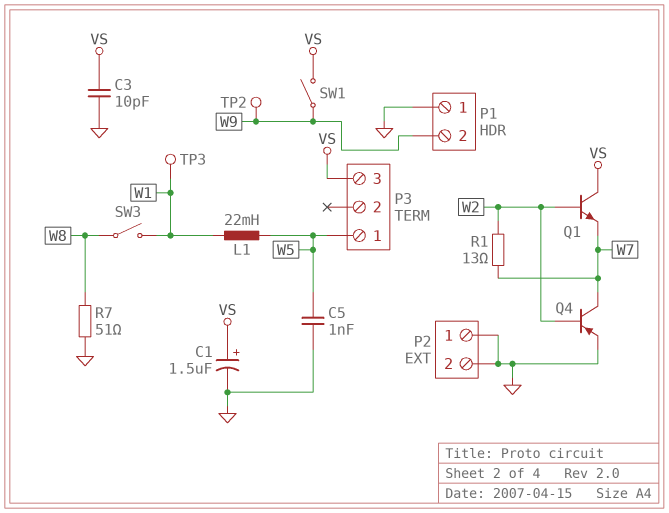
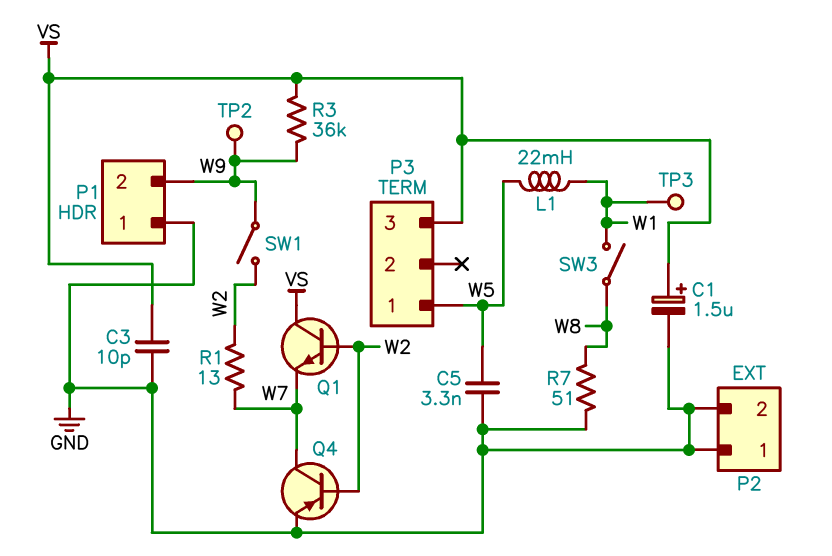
C5: 1nF (GND, W5) -> 3.3nF (GND, W5)
R3: none -> 36k (VS, W9)
SW1: switch (VS, W9) -> switch (W2, W9)

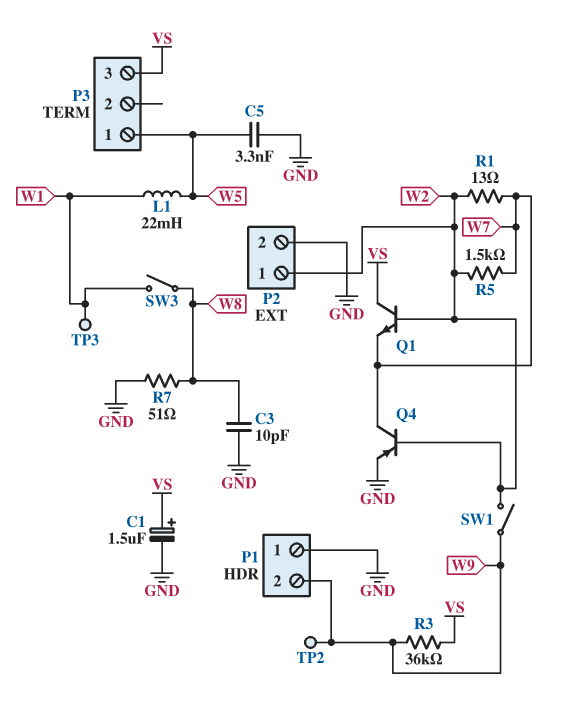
C3: 10pF (GND, VS) -> 10pF (GND, W8)
P2 pin 1: GND -> W2
R5: none -> 1.5k (W2, W7)

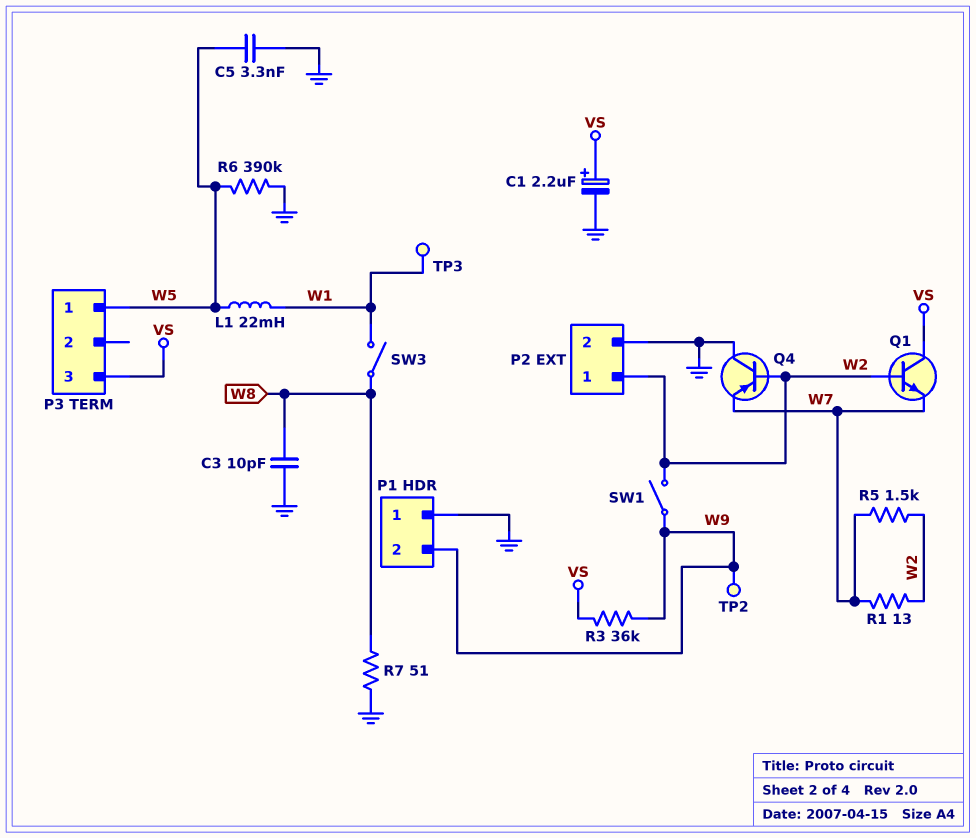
C1: 1.5uF (plus VS, minus GND) -> 2.2uF (plus VS, minus GND)
Q4: PNP (B W2, C W7, E GND) -> PNP (B W2, C GND, E W7)
R6: none -> 390k (GND, W5)

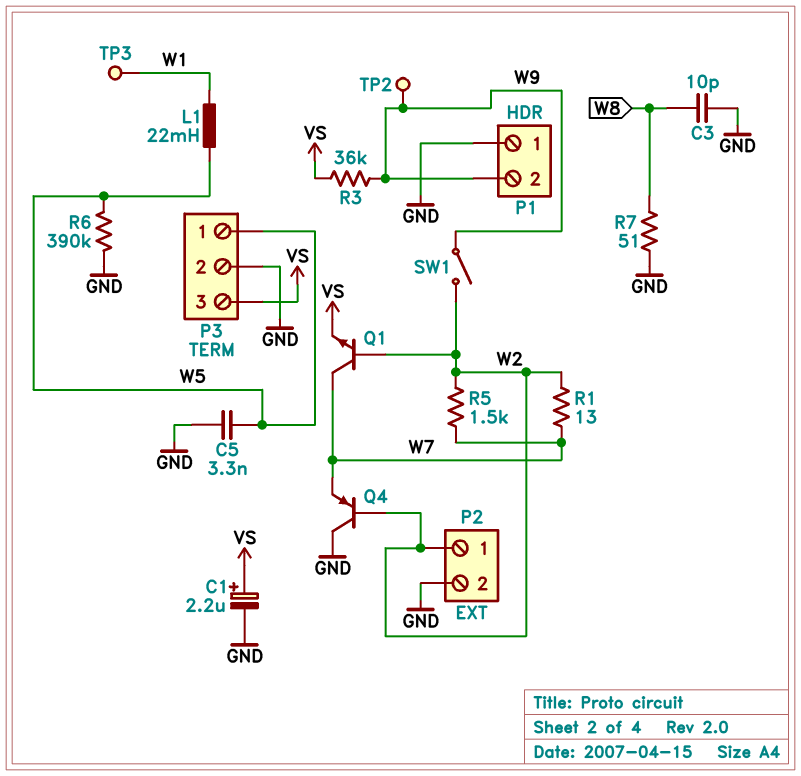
P3 pin 2: none -> GND
Q1: NPN (B W2, C VS, E W7) -> NPN (B W2, C W7, E VS)
SW3: switch (W1, W8) -> none

